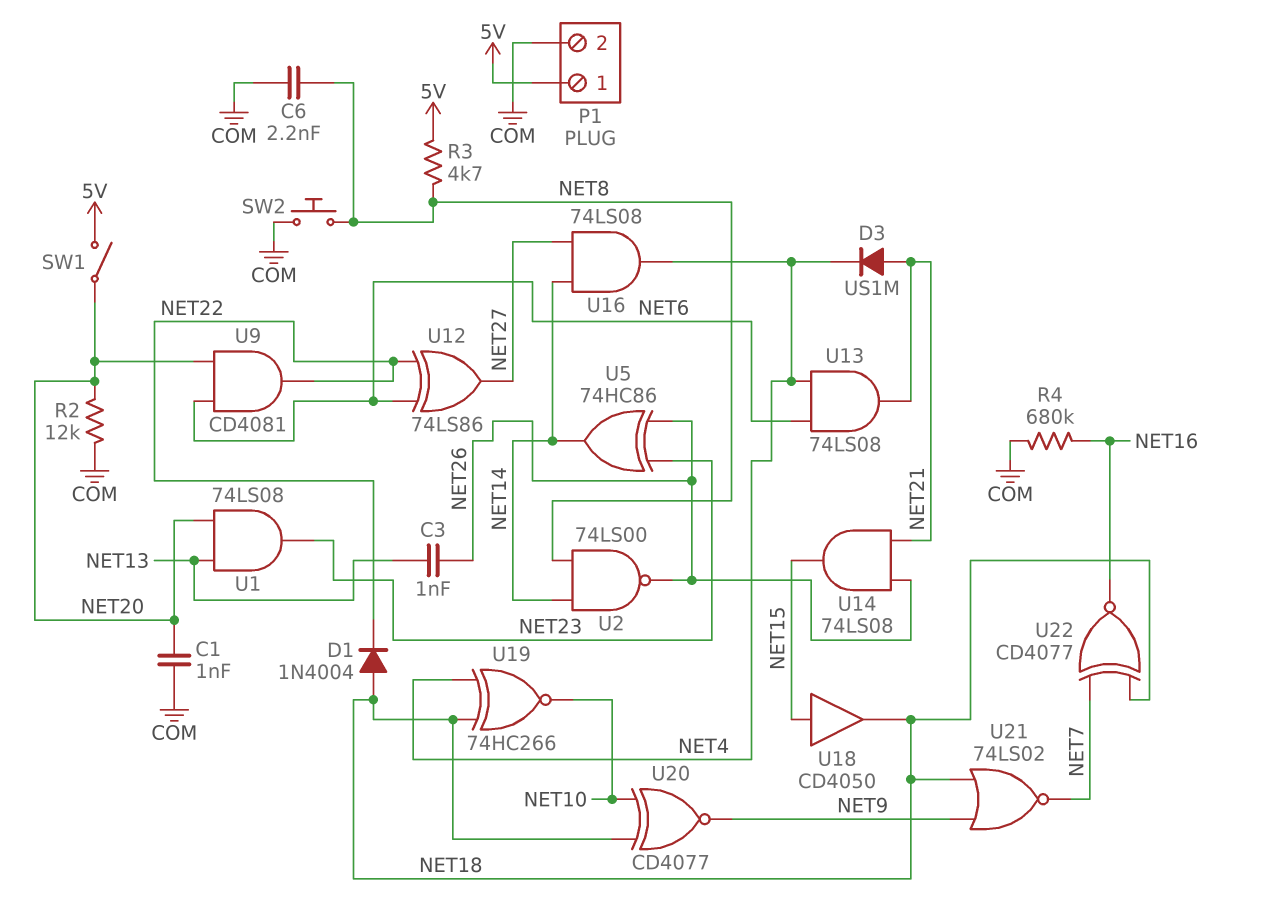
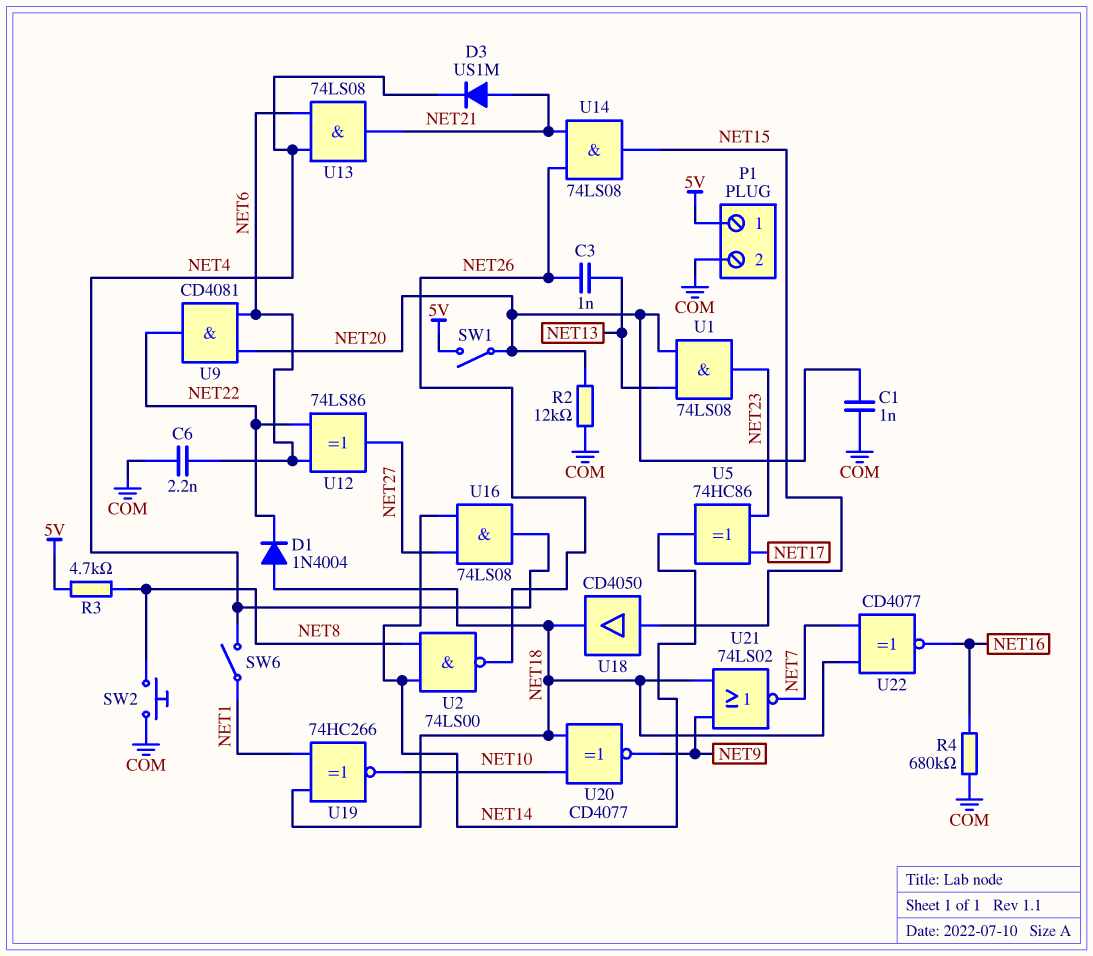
C6: 2.2nF (COM, NET8) -> 2.2nF (COM, NET6)
SW6: none -> switch (NET1, NET4)
U5: XOR 74HC86 (in NET23, in NET26, out NET14) -> XOR 74HC86 (in NET17, in NET23, out NET14)
U19: XNOR 74HC266 (in NET4, in NET18, out NET10) -> XNOR 74HC266 (in NET1, in NET18, out NET10)

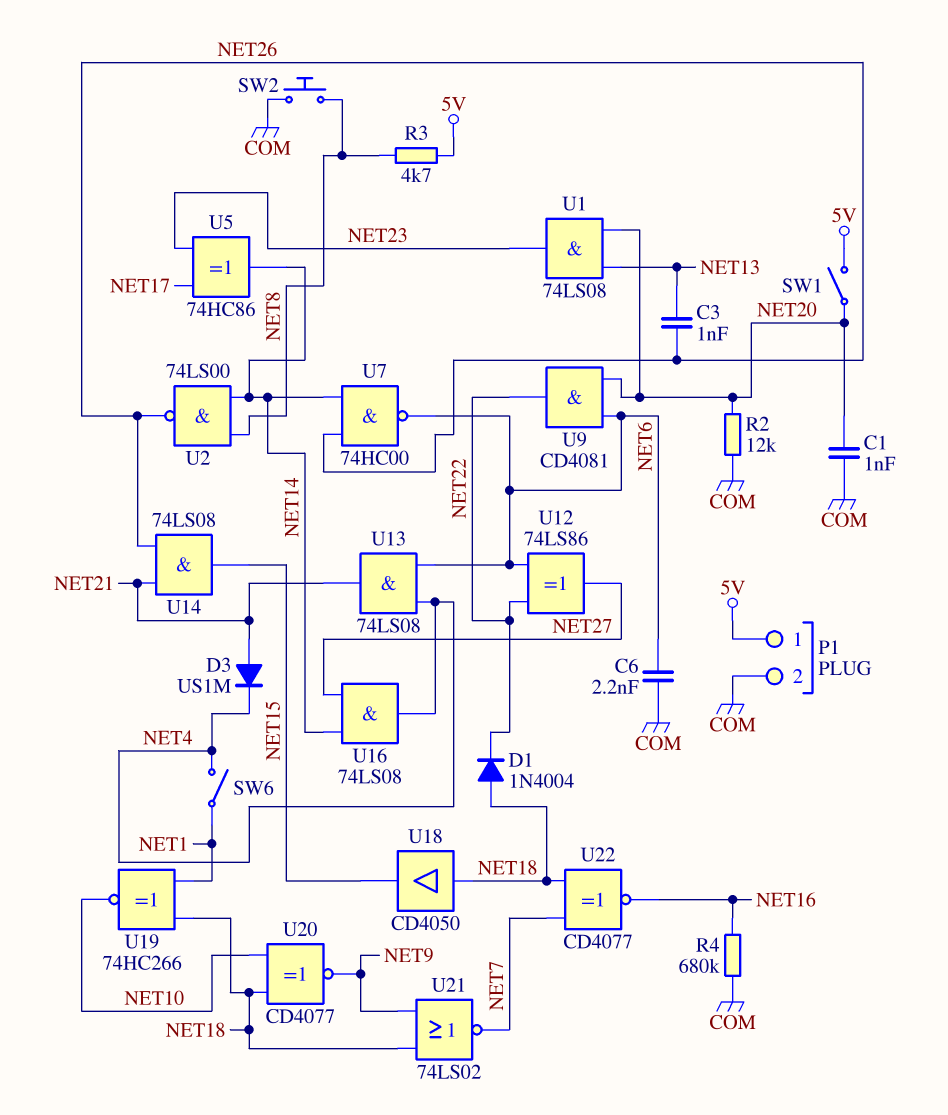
U7: none -> NAND 74HC00 (in NET14, in NET26, out NET6)
U18: buffer CD4050 (in NET15, out NET18) -> buffer CD4050 (in NET18, out NET15)

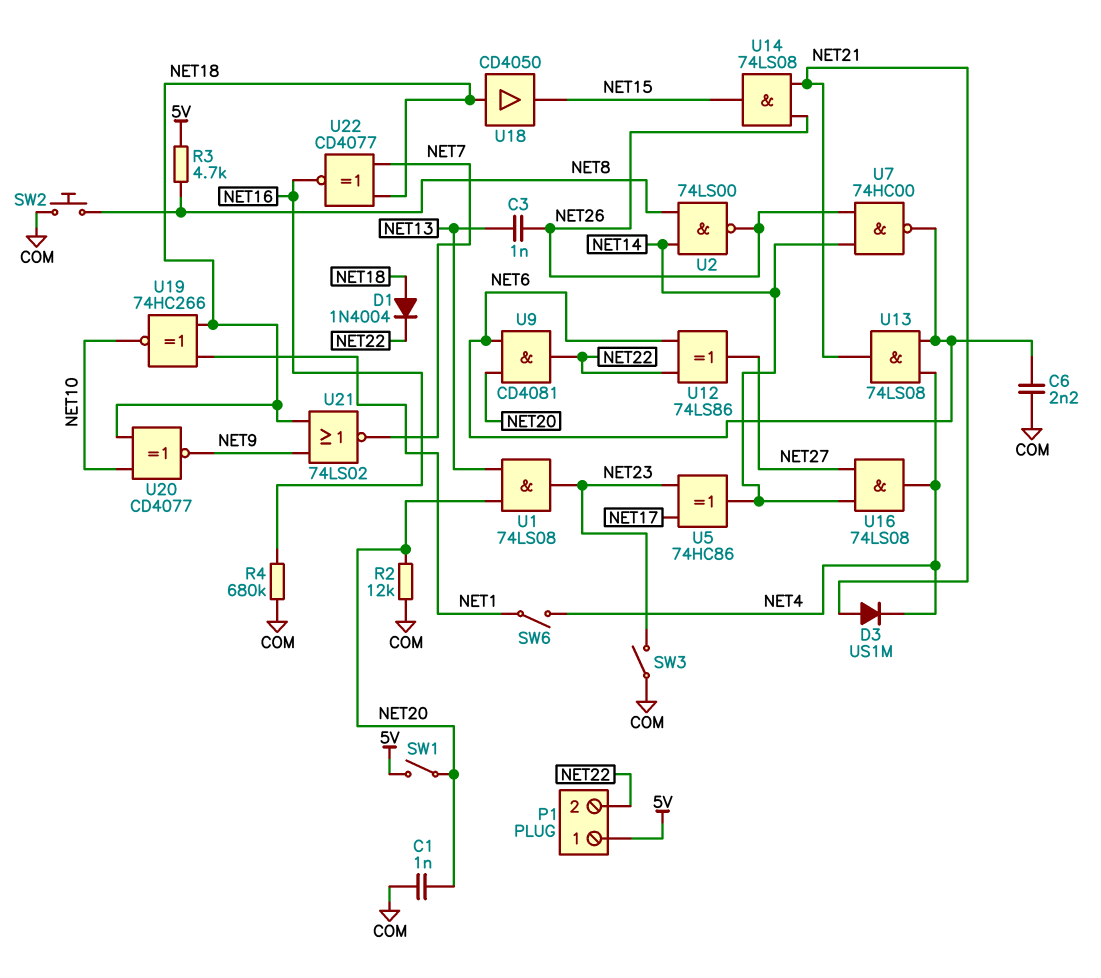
P1 pin 2: COM -> NET22
SW3: none -> switch (COM, NET23)

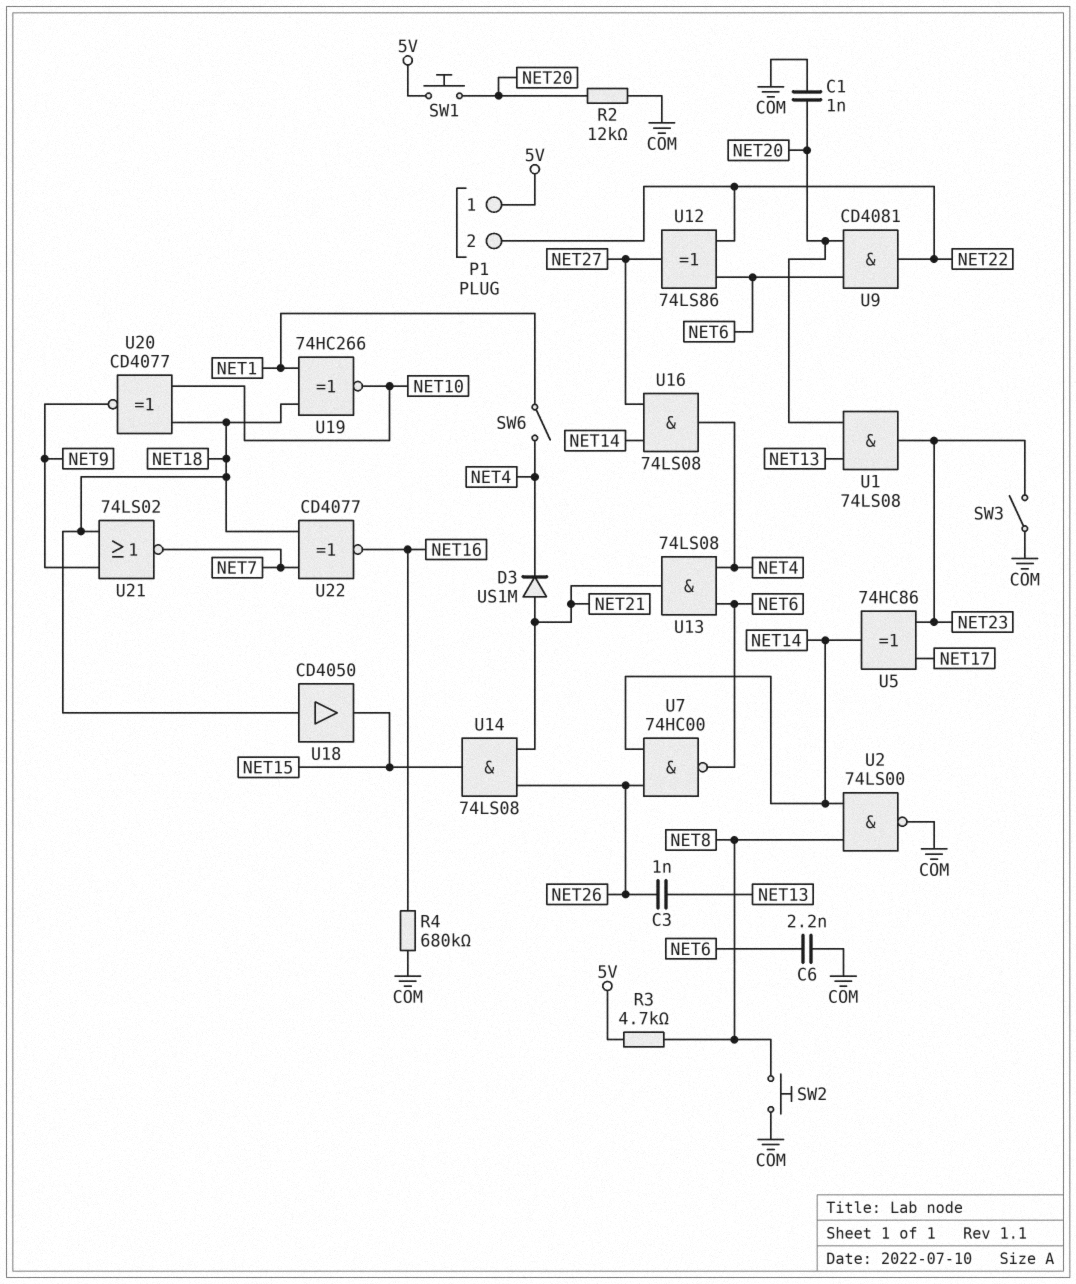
D1: diode 1N4004 (A NET18, K NET22) -> none
SW1: switch (5V, NET20) -> button (5V, NET20)
U2: NAND 74LS00 (in NET8, in NET14, out NET26) -> NAND 74LS00 (in NET8, in NET14, out COM)

